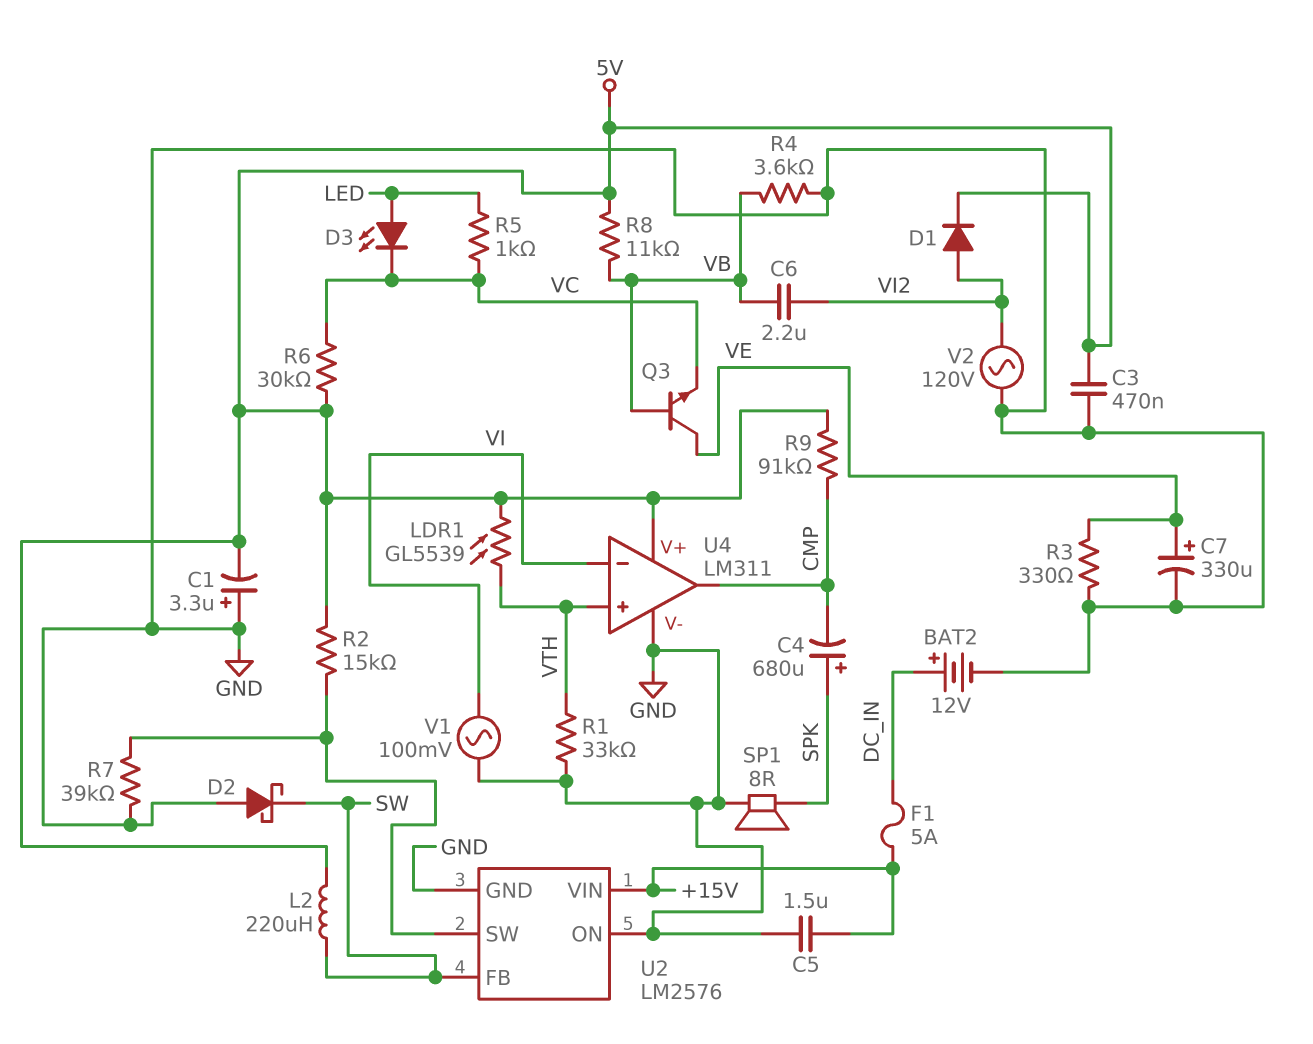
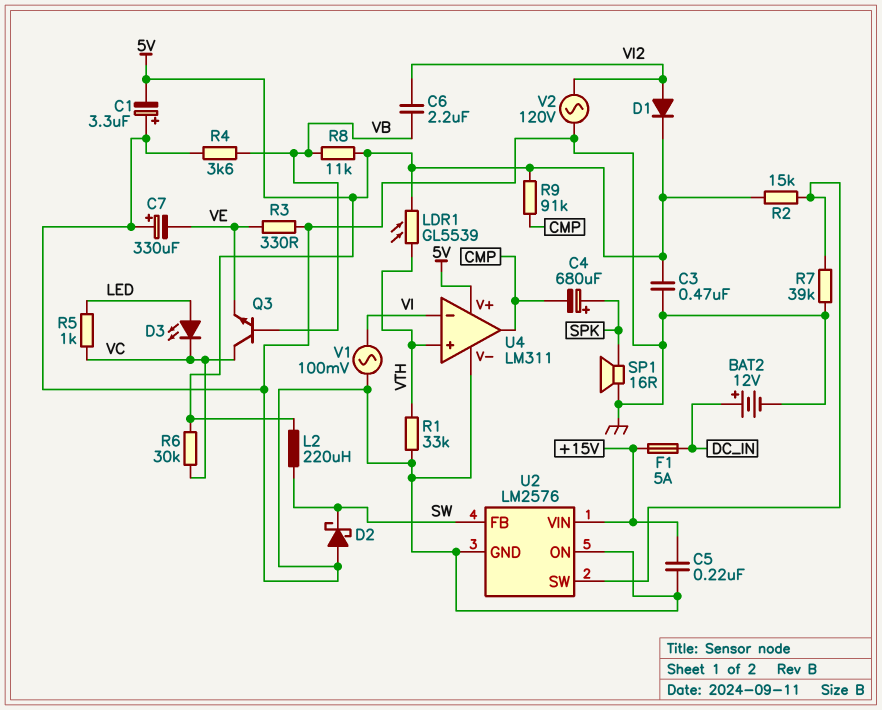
C5: 1.5uF (+15V, GND) -> 220nF (+15V, GND)
C7: 330uF (plus VE, minus GND) -> 330uF (plus GND, minus VE)
Q3: NPN (B VB, C VE, E VC) -> NPN (B VB, C VC, E VE)
SP1: speaker 8R (GND, SPK) -> speaker 16R (GND, SPK)

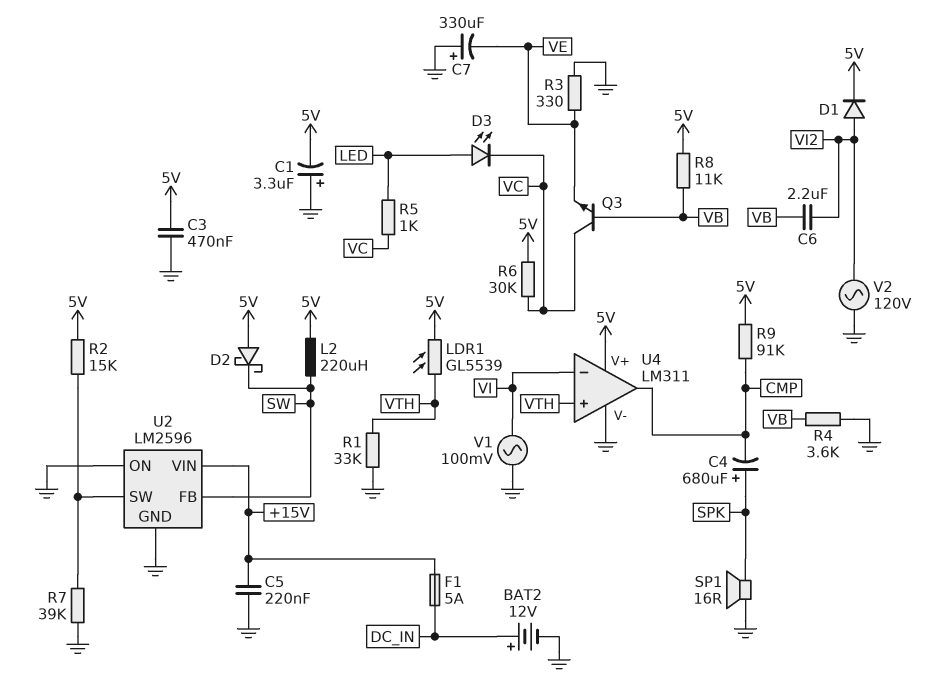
D2: schottky (A GND, K SW) -> schottky (A 5V, K SW)
U2: LM2576 -> LM2596

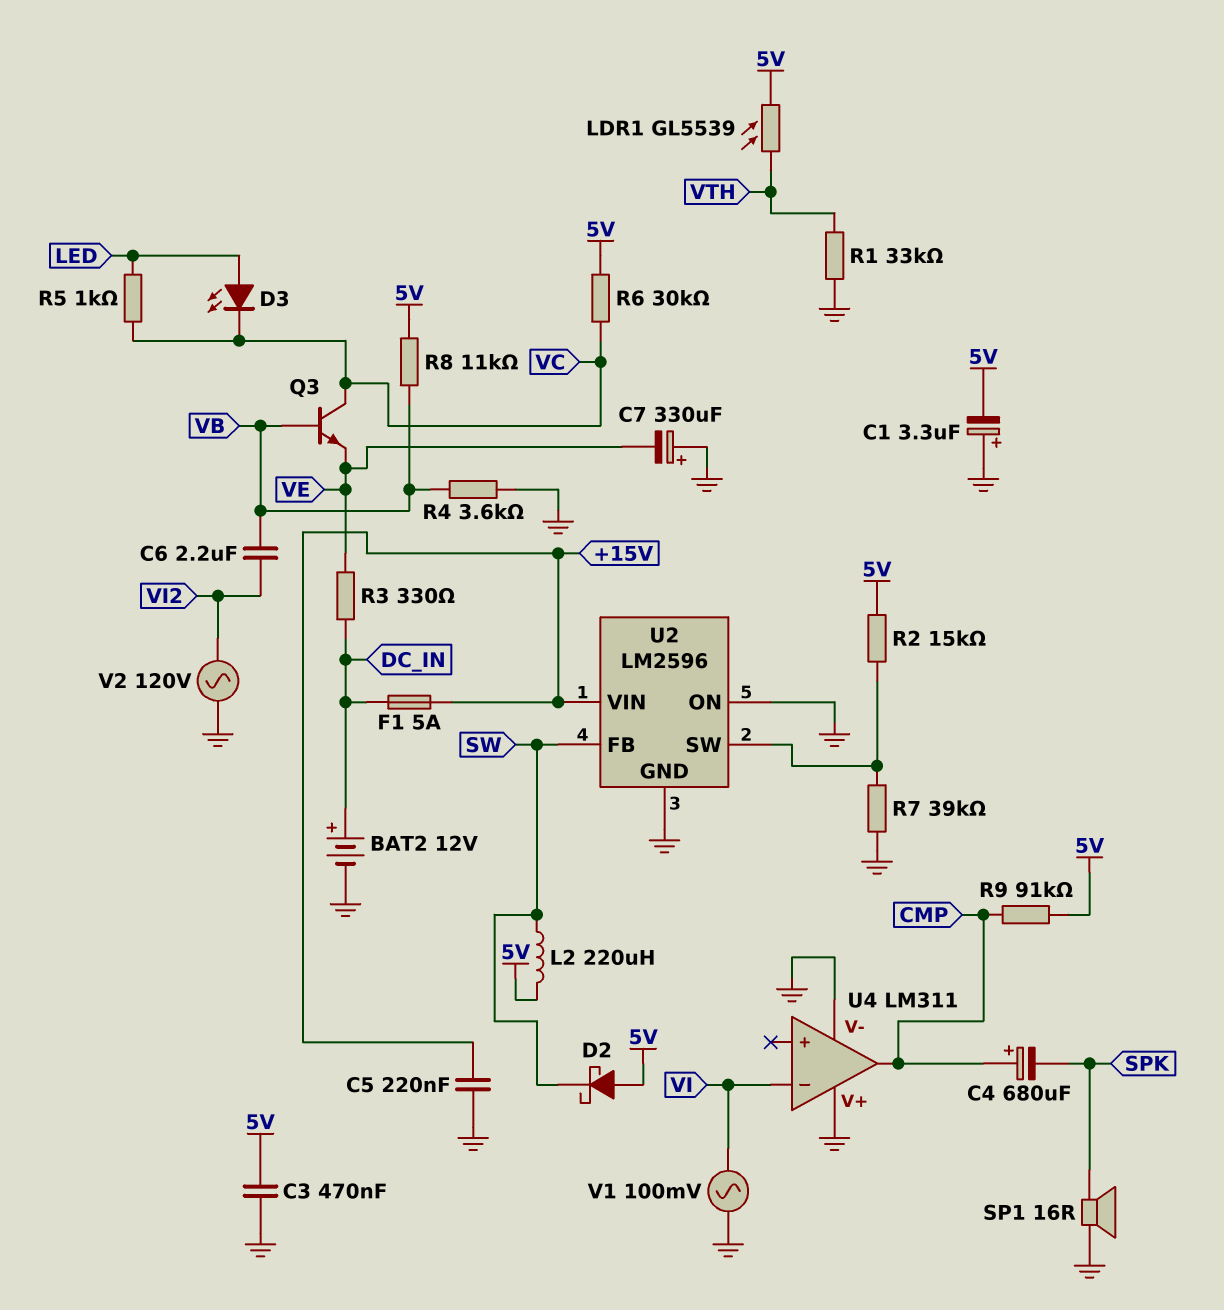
C4: 680uF (plus SPK, minus CMP) -> 680uF (plus CMP, minus SPK)
D1: diode (A VI2, K 5V) -> none
R3: 330 (GND, VE) -> 330 (DC_IN, VE)
U4 pin V+: 5V -> GND
U4 pin in+: VTH -> none

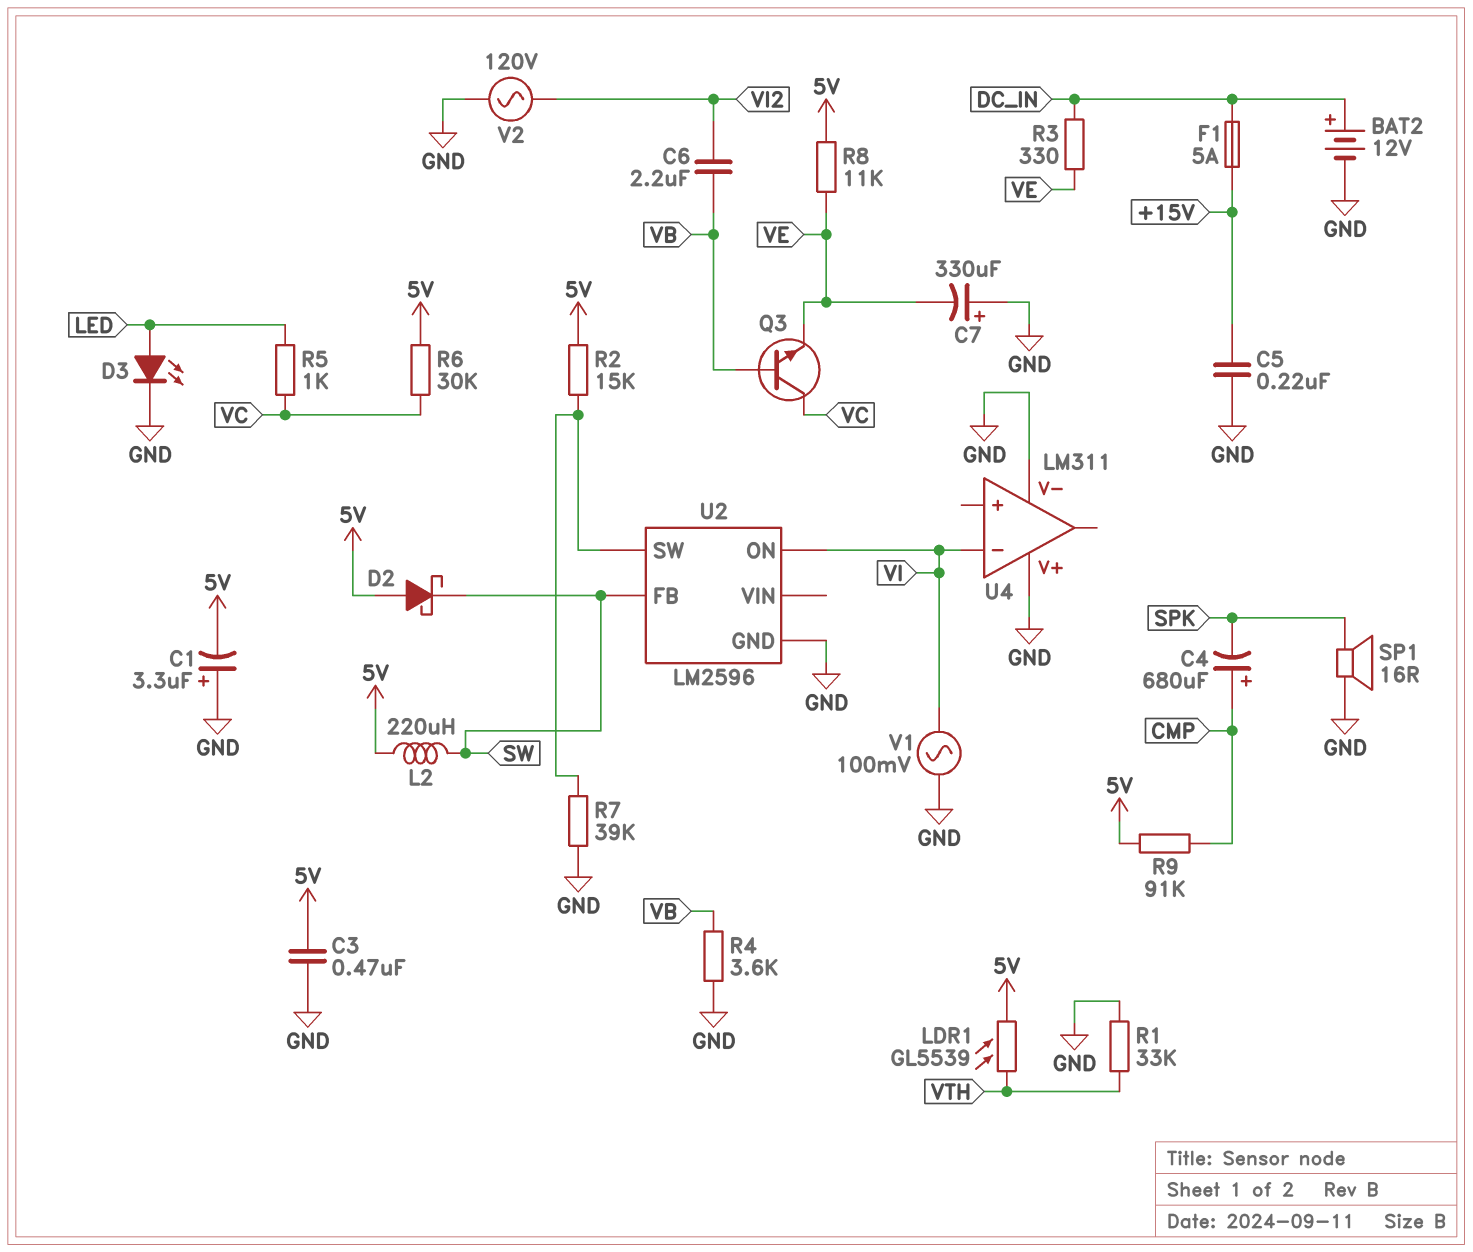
D3: LED (A LED, K VC) -> LED (A LED, K GND)
R8: 11k (5V, VB) -> 11k (5V, VE)
U2 pin ON: GND -> VI
U2 pin VIN: +15V -> none
U4 pin out: CMP -> none

